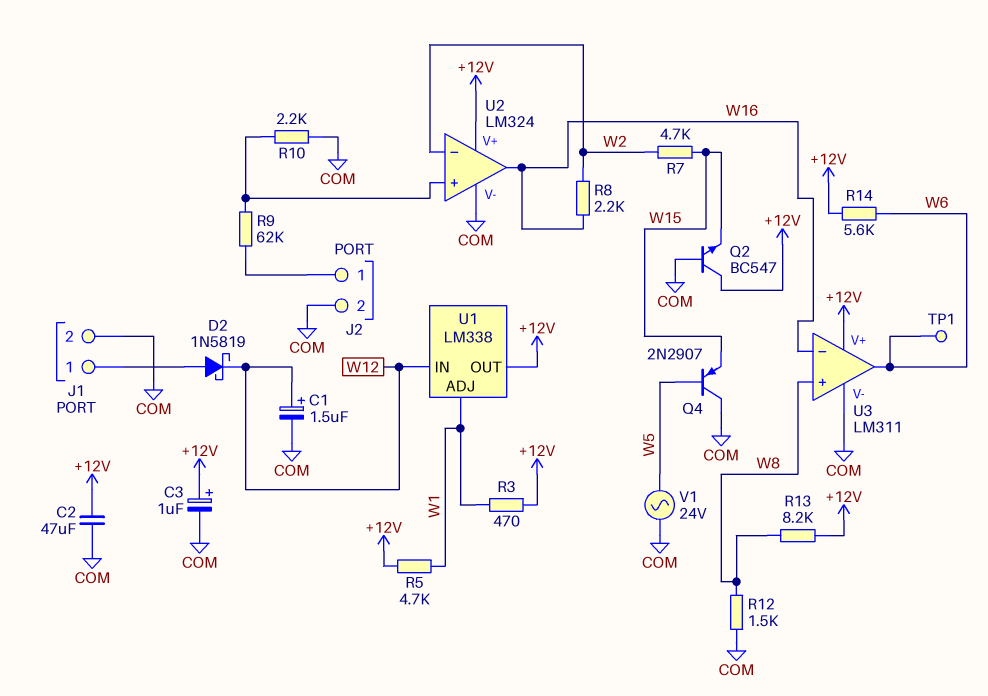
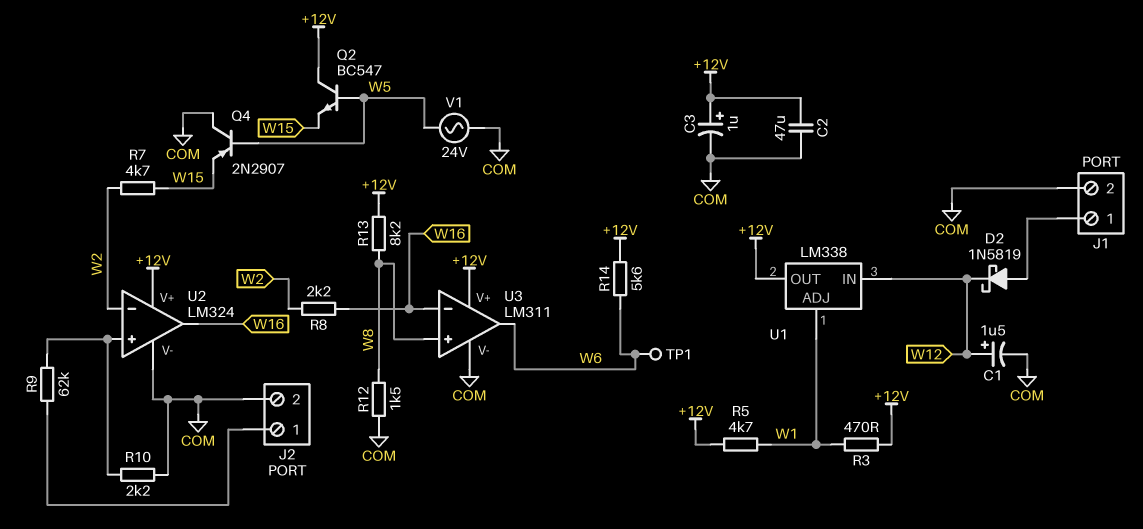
Q2: NPN BC547 (B COM, C +12V, E W15) -> NPN BC547 (B W5, C +12V, E W15)

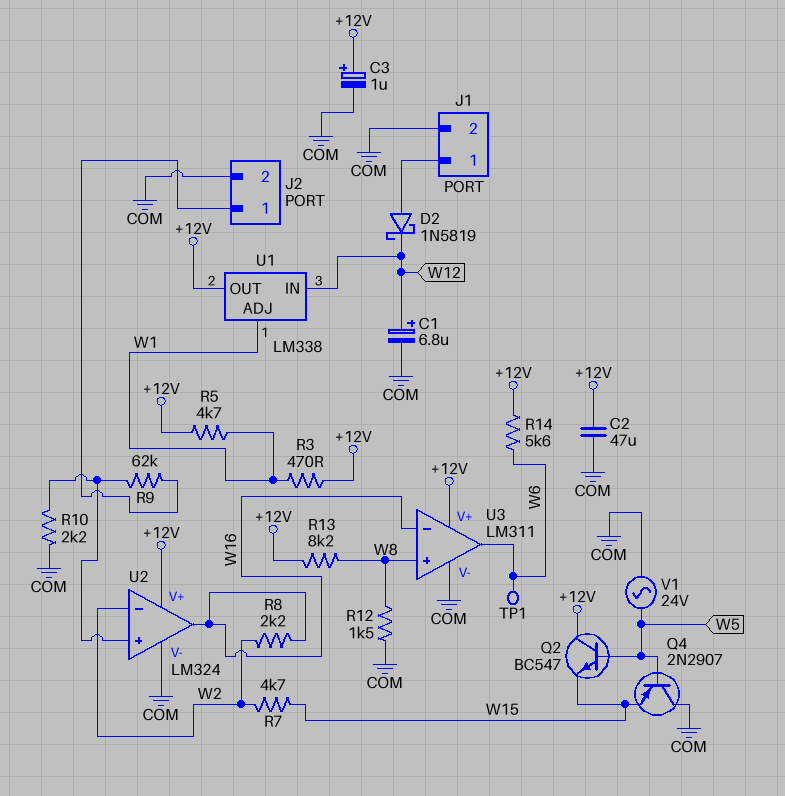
C1: 1.5uF (plus W12, minus COM) -> 6.8uF (plus W12, minus COM)

